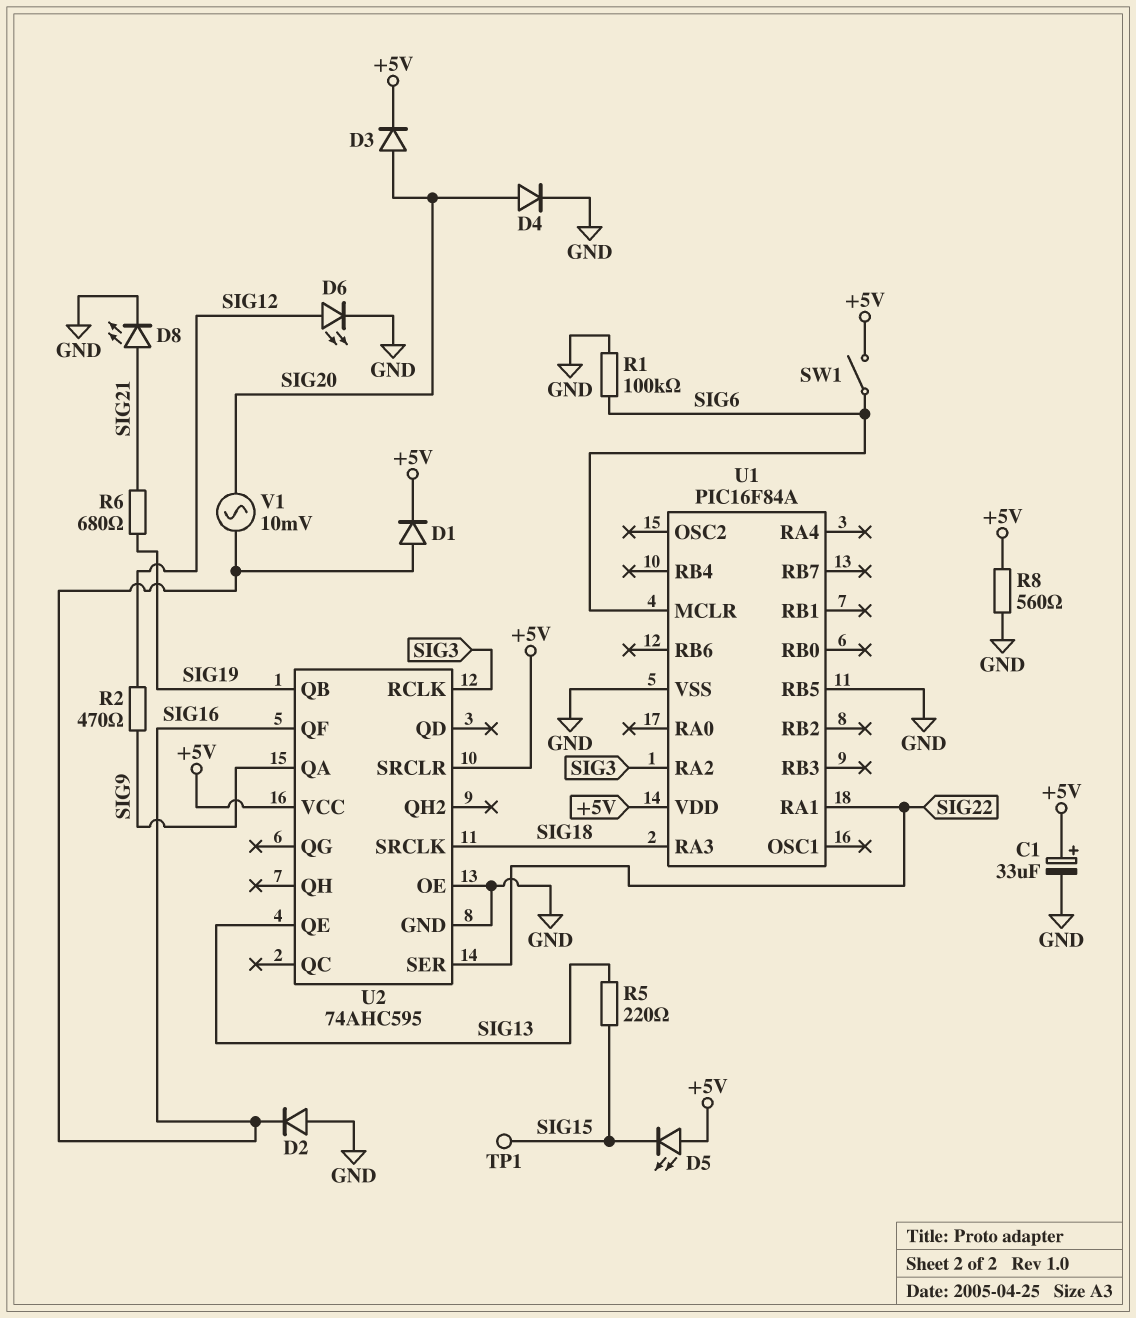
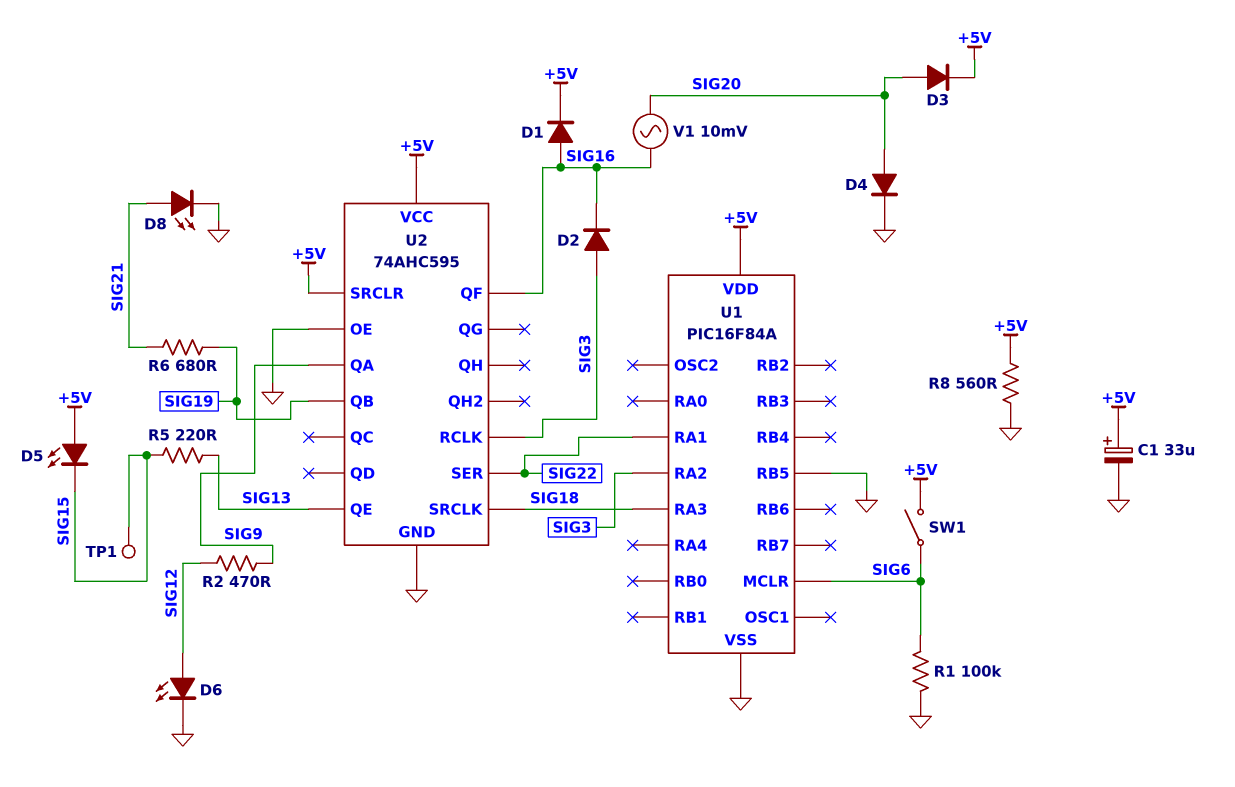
D2: diode (A GND, K SIG16) -> diode (A SIG3, K SIG16)

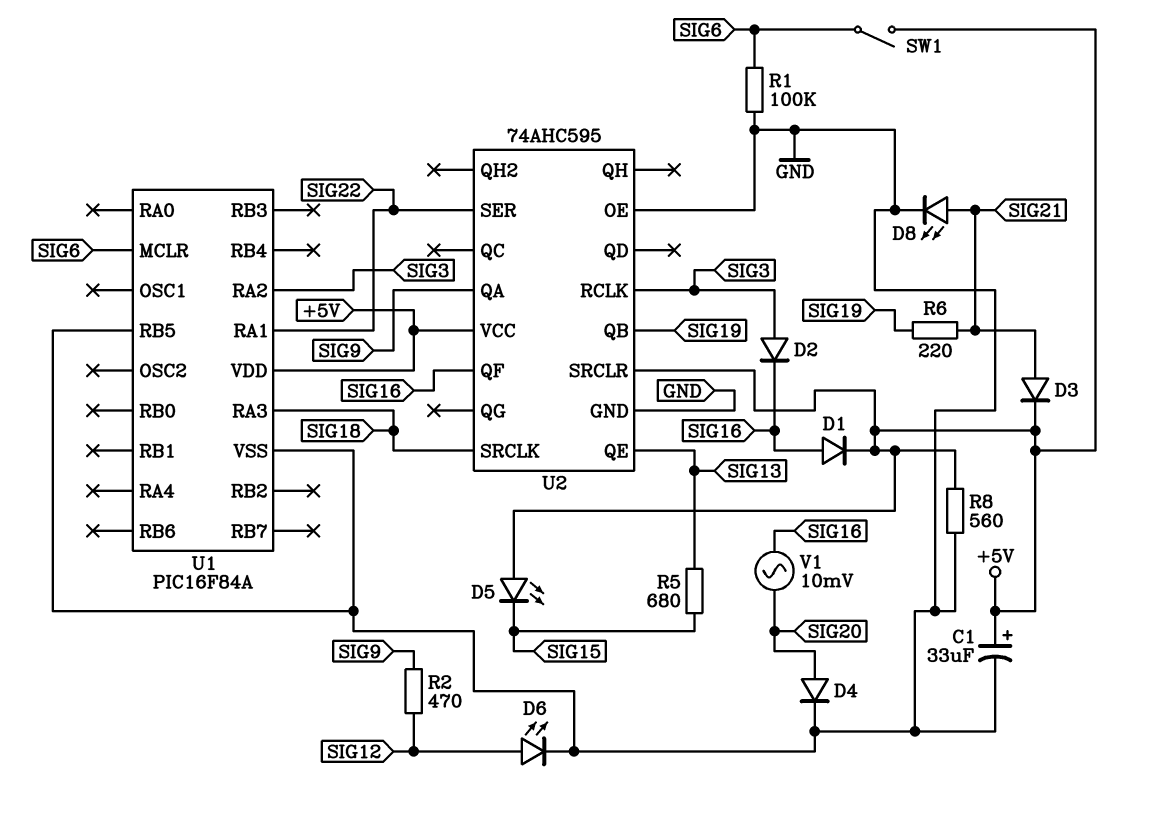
D3: diode (A SIG20, K +5V) -> diode (A SIG21, K +5V)
R5: 220 (SIG13, SIG15) -> 680 (SIG13, SIG15)
R6: 680 (SIG19, SIG21) -> 220 (SIG19, SIG21)
TP1: test point (SIG15) -> none

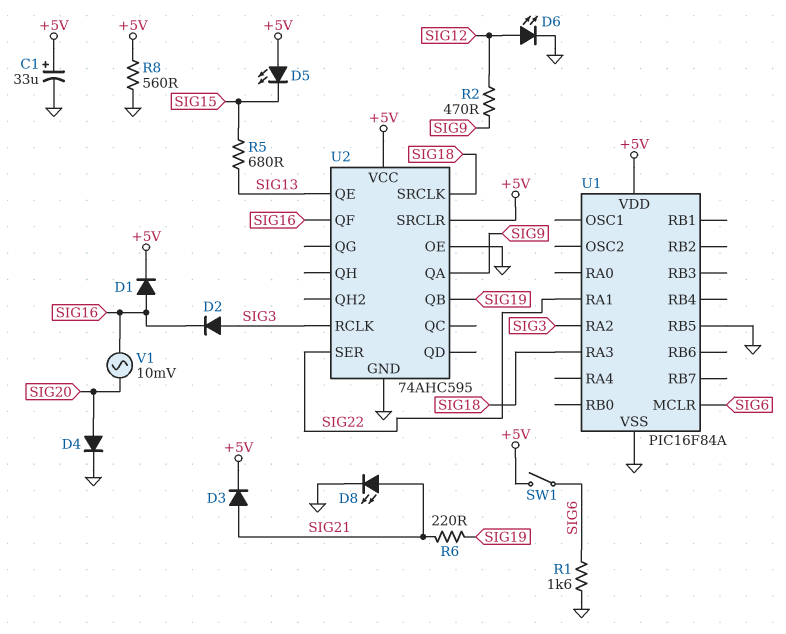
R1: 100k (GND, SIG6) -> 1.6k (GND, SIG6)

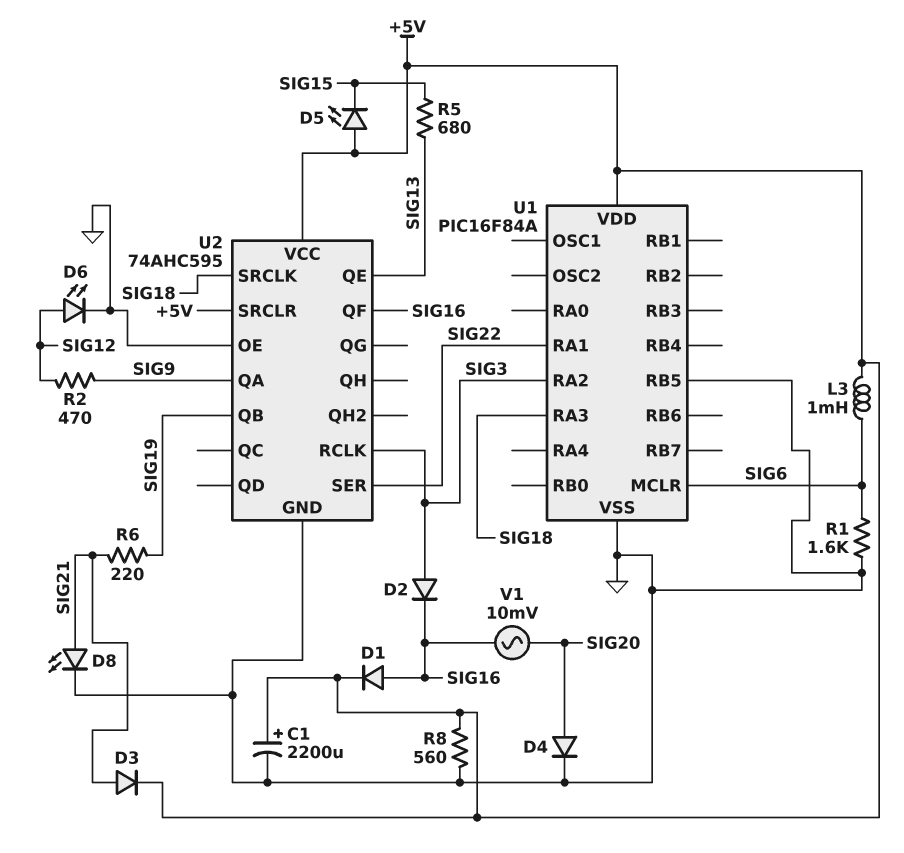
C1: 33uF (plus +5V, minus GND) -> 2200uF (plus +5V, minus GND)
L3: none -> 1mH (+5V, SIG6)
SW1: switch (+5V, SIG6) -> none

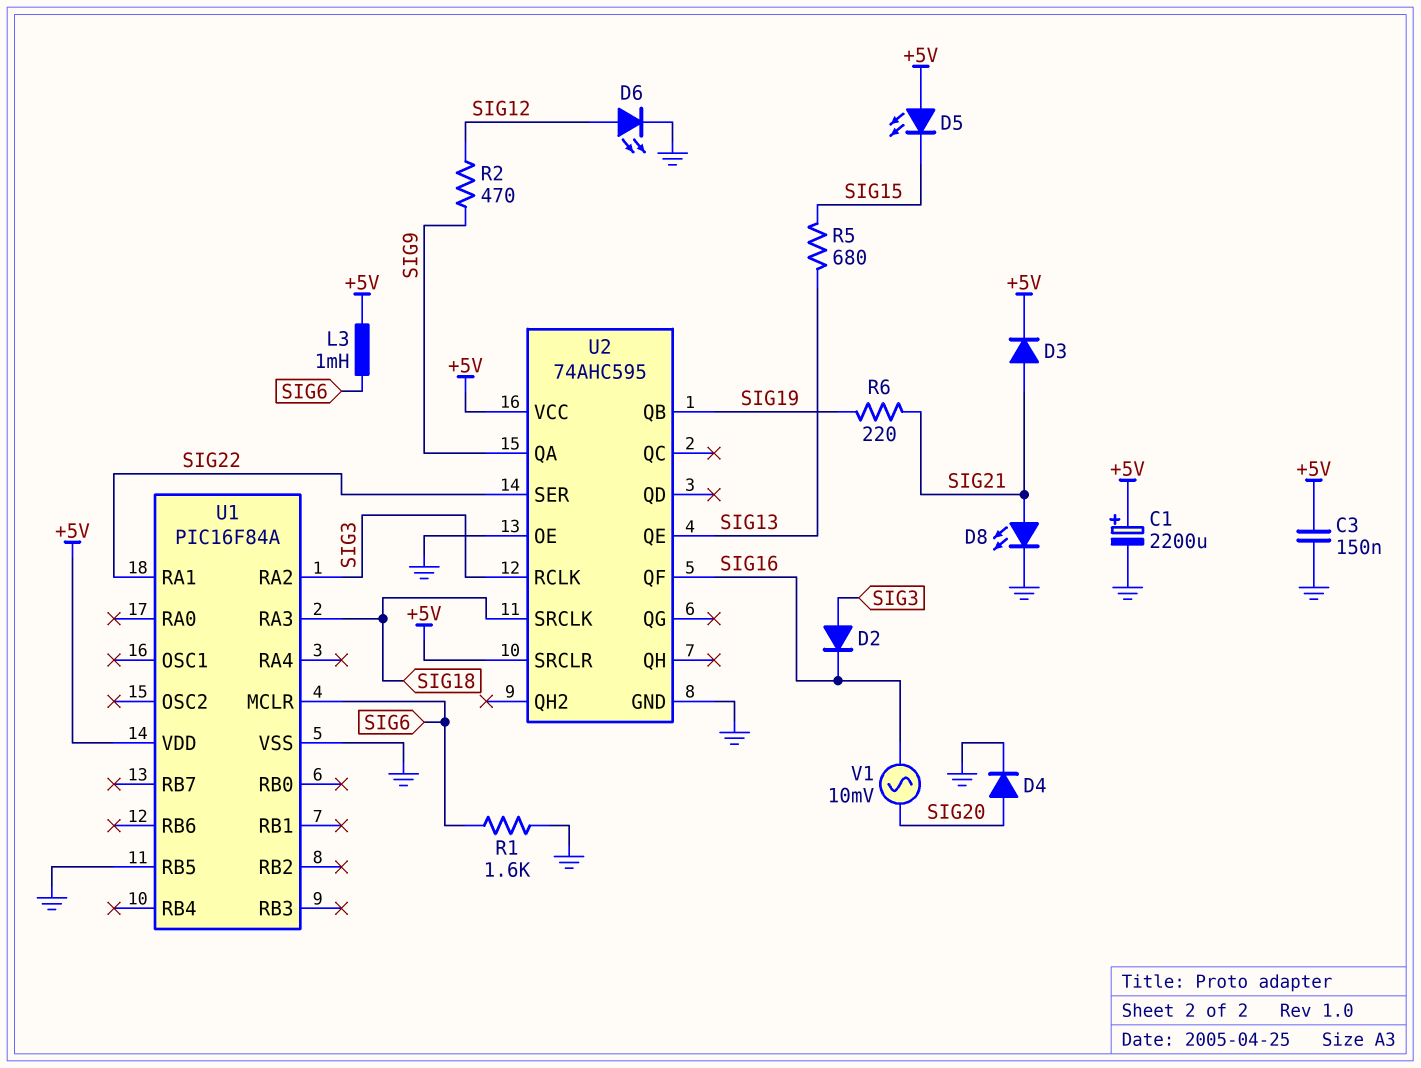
C3: none -> 150nF (+5V, GND)
D1: diode (A SIG16, K +5V) -> none
R8: 560 (+5V, GND) -> none

